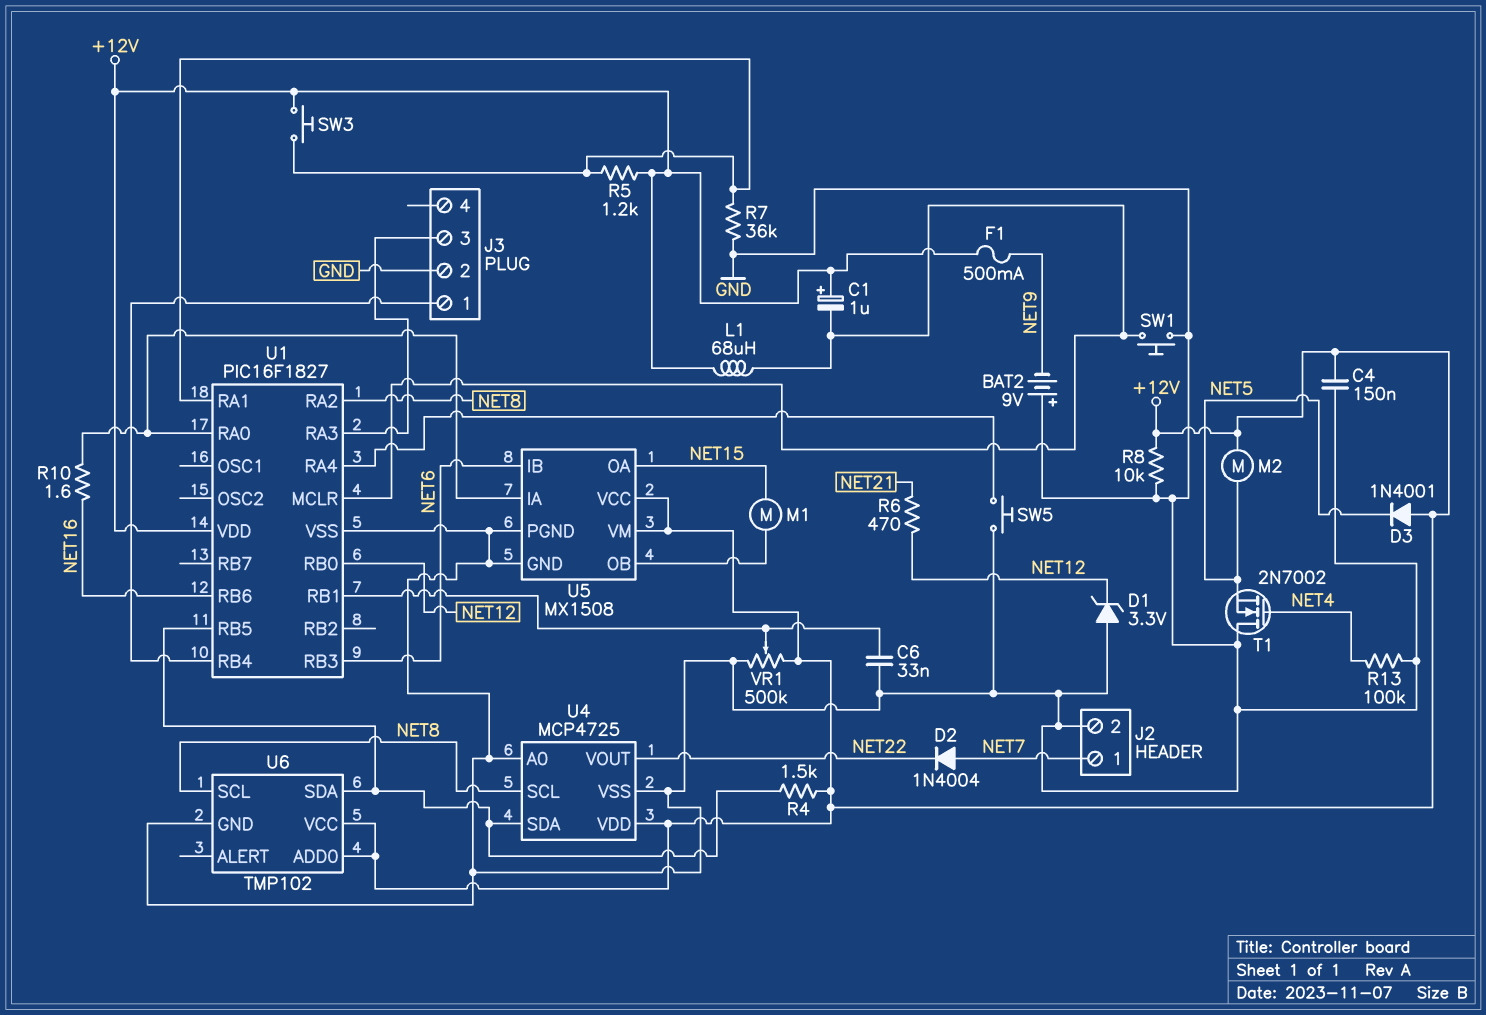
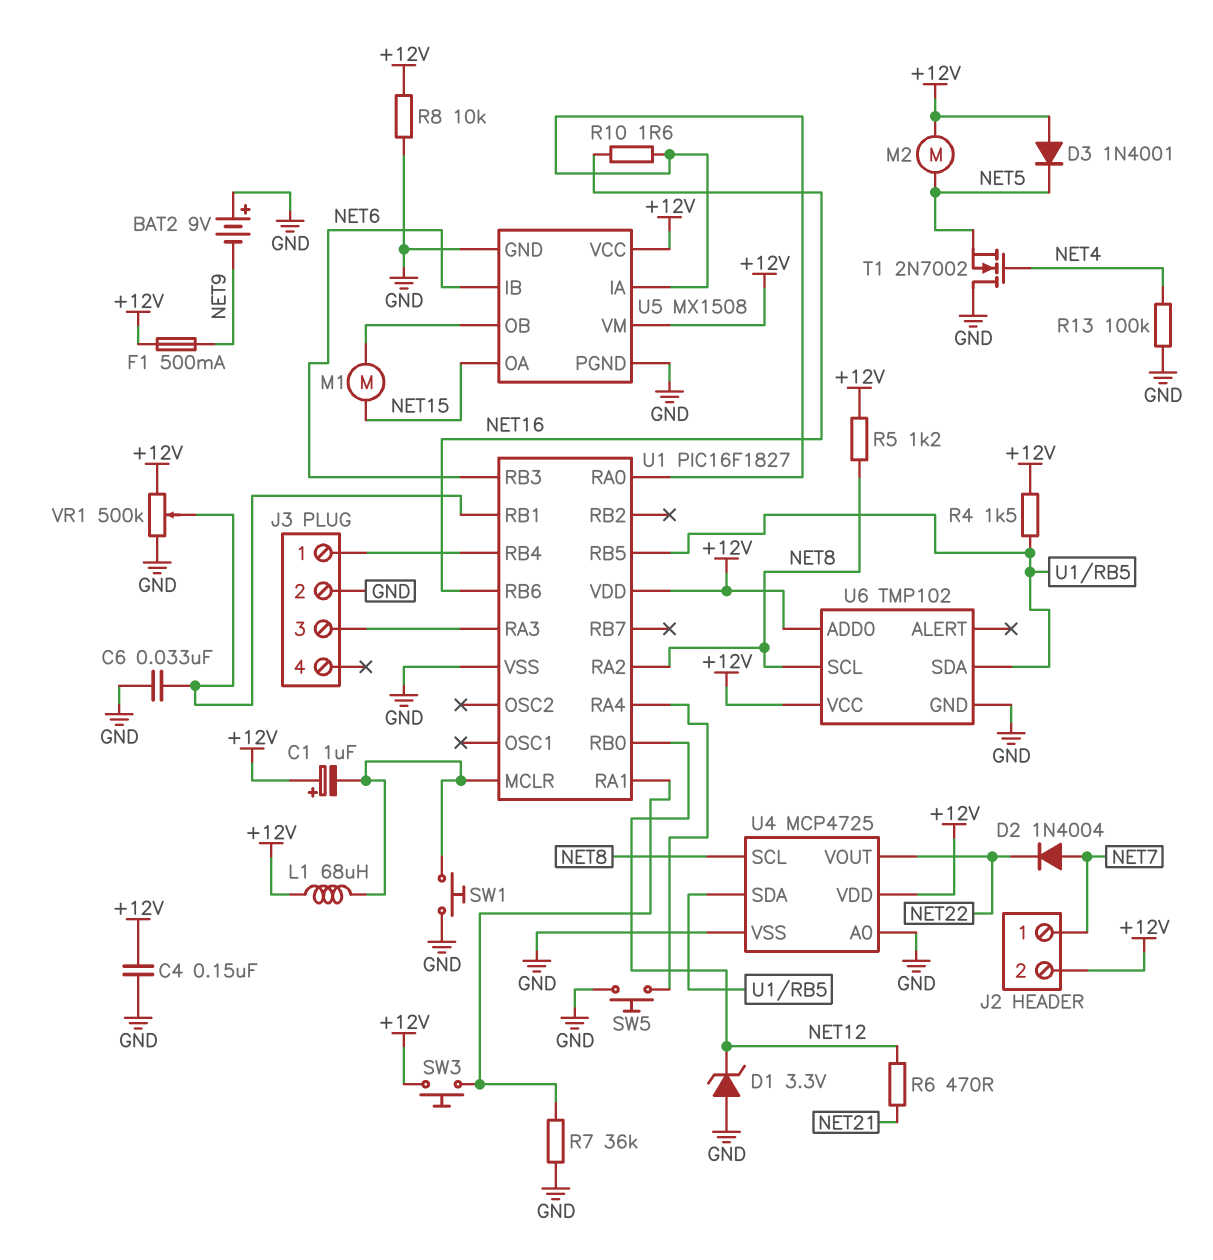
J2 pin 2: GND -> +12V
R5: 1.2k (+12V, U1/RA1) -> 1.2k (+12V, NET8)

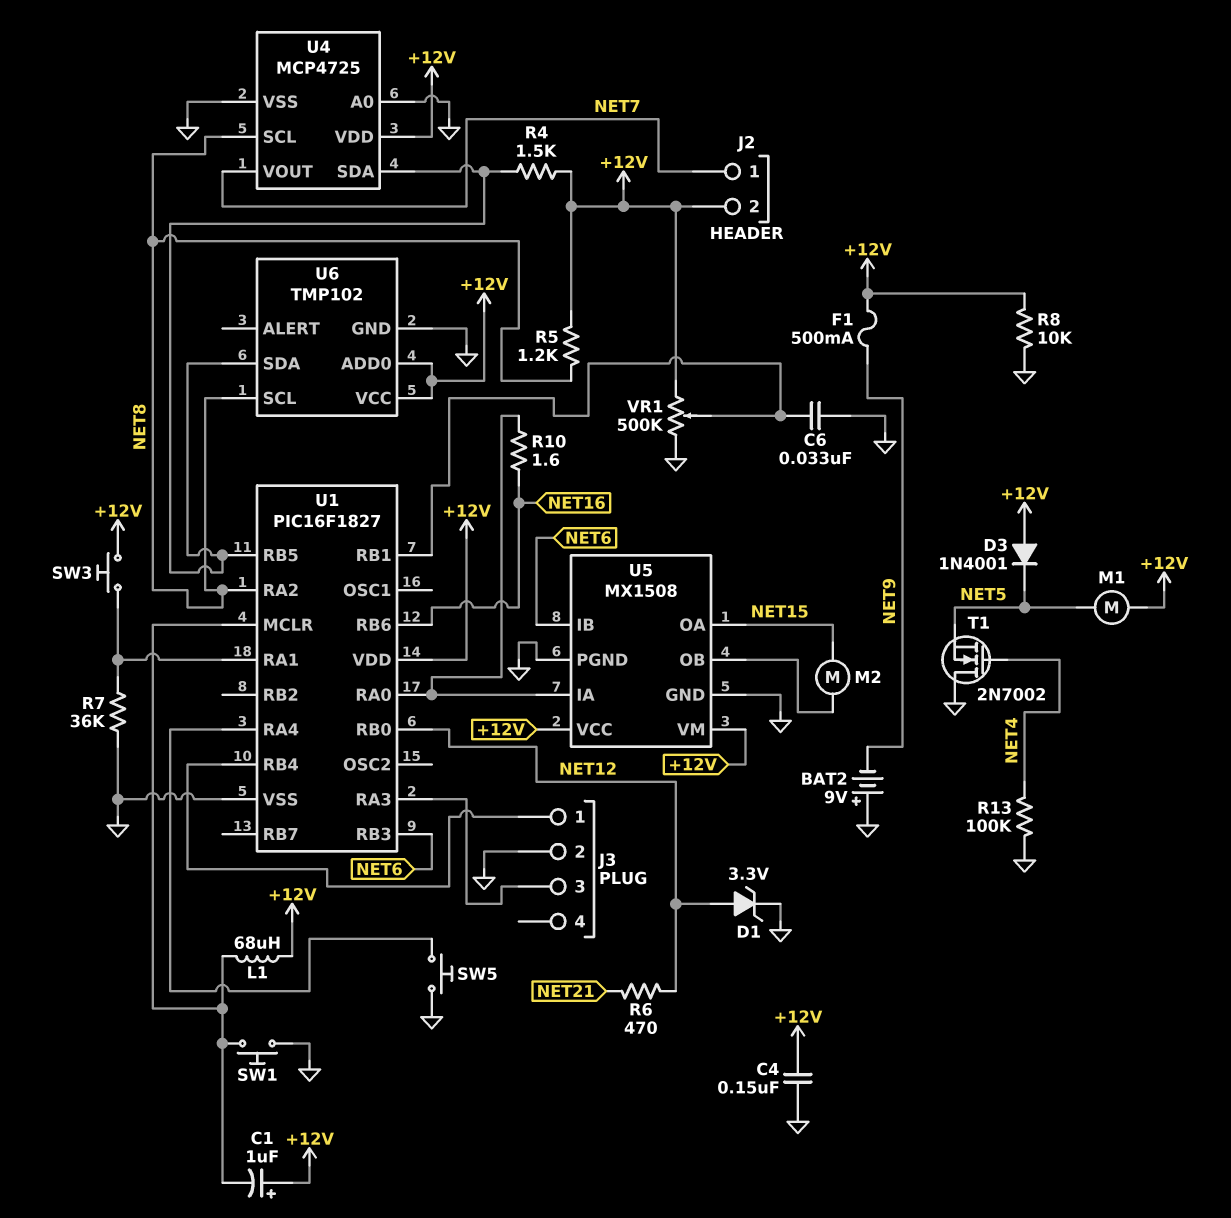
D1: zener 3.3V (A GND, K NET12) -> zener 3.3V (A NET12, K GND)
D2: diode 1N4004 (A NET7, K NET22) -> none
M1: motor (NET15, U5/OB) -> motor (+12V, NET5)
M2: motor (+12V, NET5) -> motor (NET15, U5/OB)
U4 pin VOUT: NET22 -> NET7

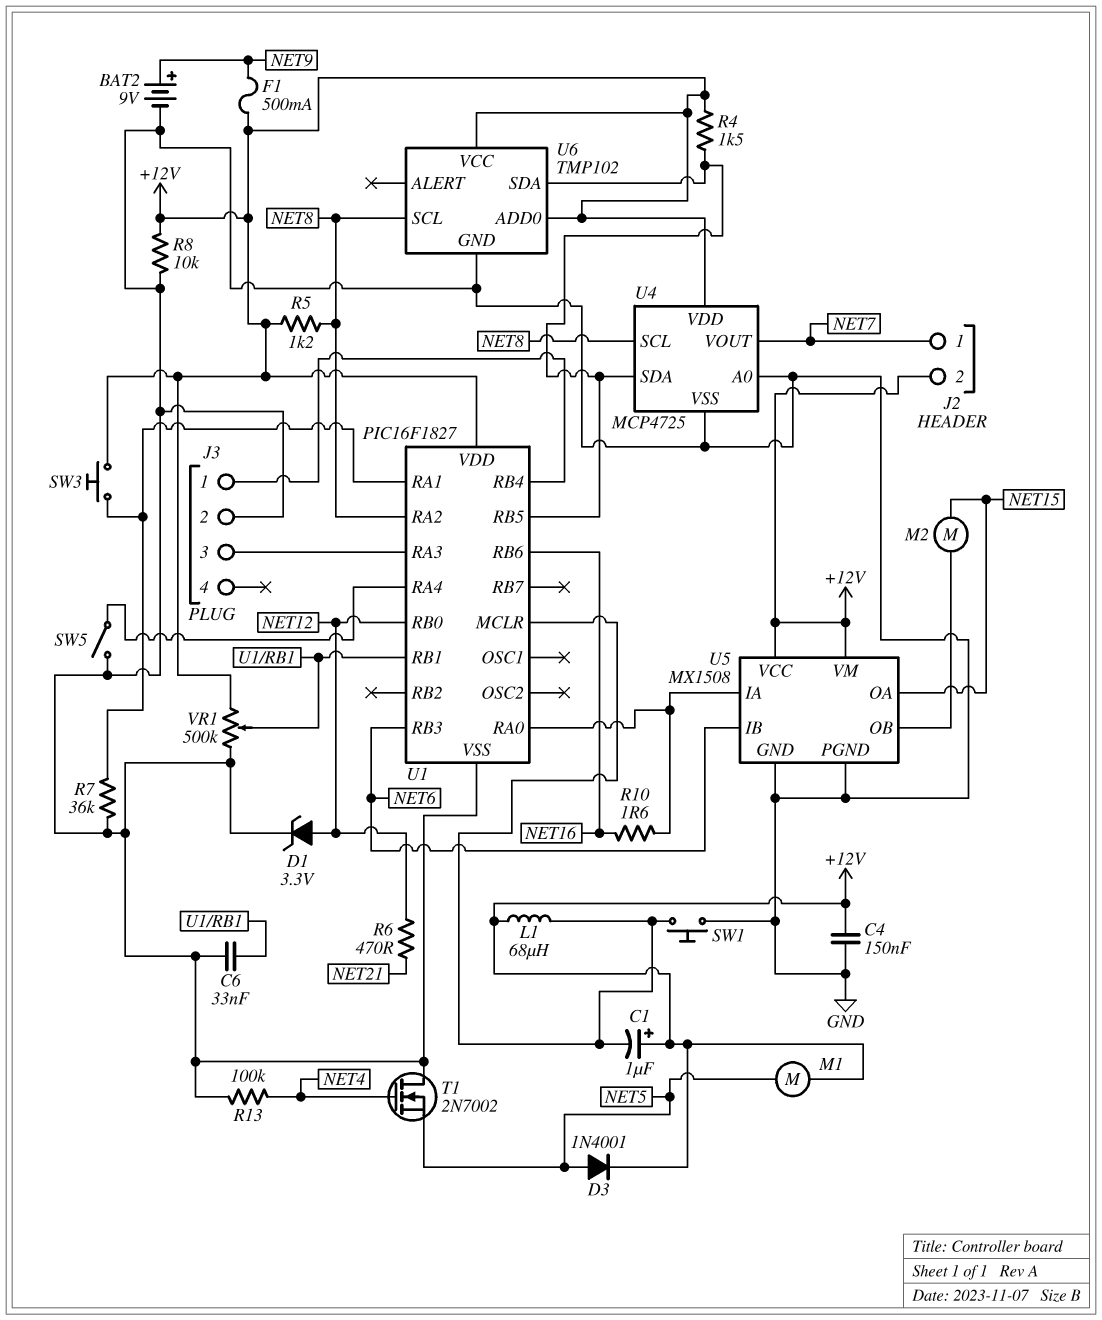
BAT2: 9V (plus GND, minus NET9) -> 9V (plus NET9, minus GND)
D3: diode 1N4001 (A +12V, K NET5) -> diode 1N4001 (A NET5, K +12V)
SW5: button (GND, U1/RA4) -> switch (GND, U1/RA4)

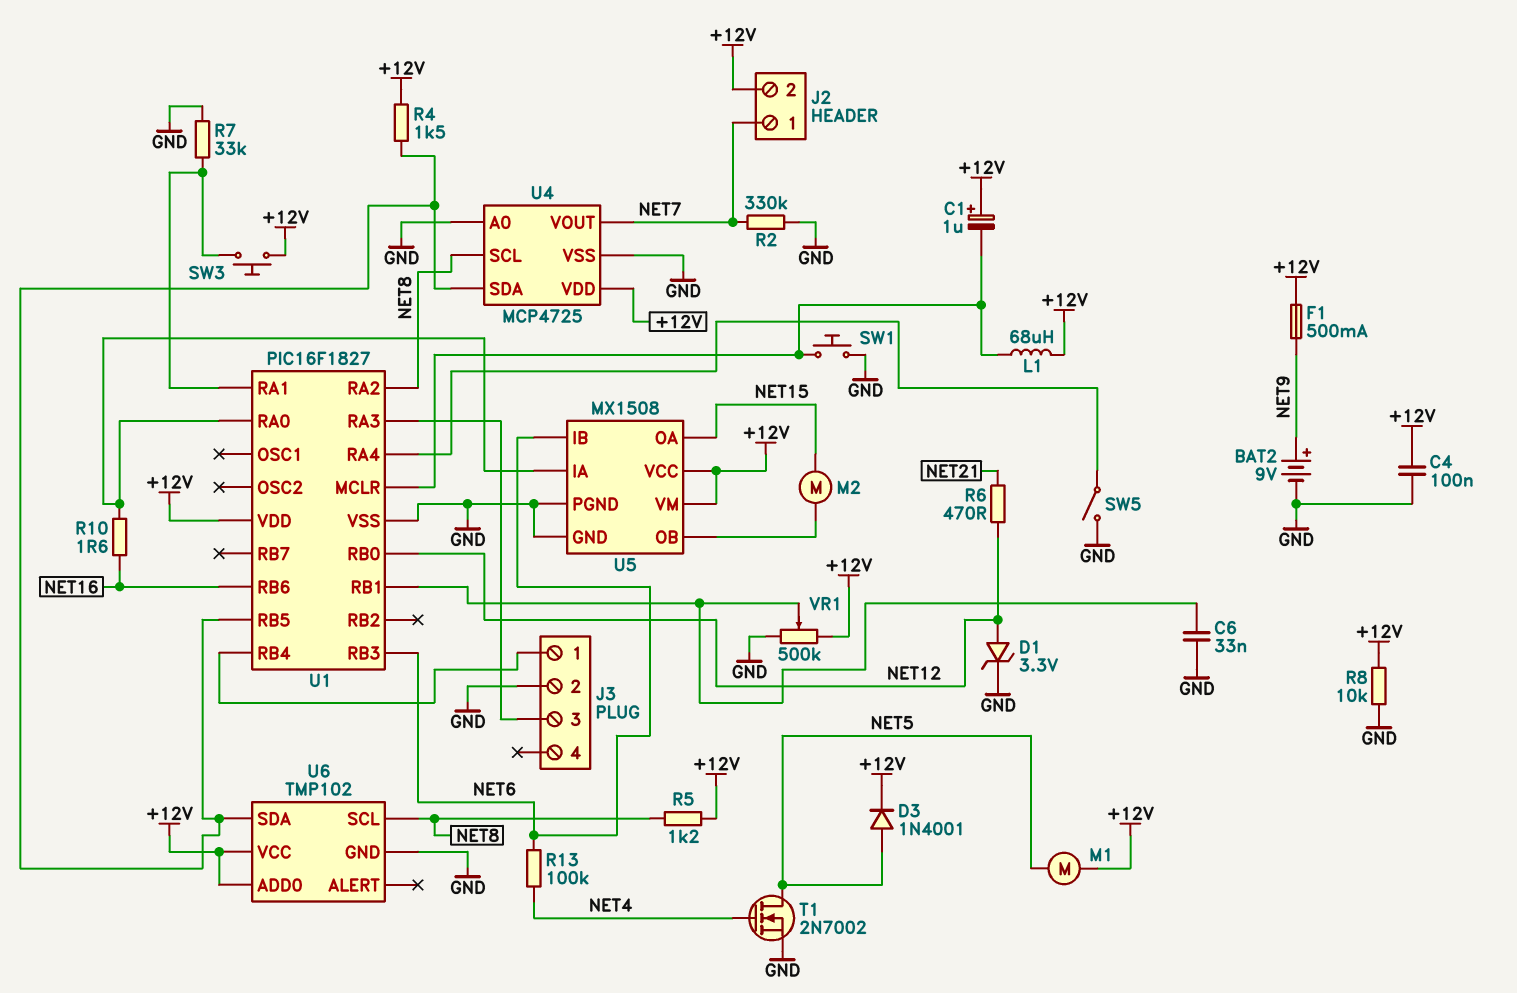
C4: 150nF (+12V, GND) -> 100nF (+12V, GND)
R2: none -> 330k (GND, NET7)
R7: 36k (GND, U1/RA1) -> 33k (GND, U1/RA1)
R13: 100k (GND, NET4) -> 100k (NET4, NET6)
T1: NMOS 2N7002 (G NET4, D GND, S NET5) -> NMOS 2N7002 (G NET4, D NET5, S GND)

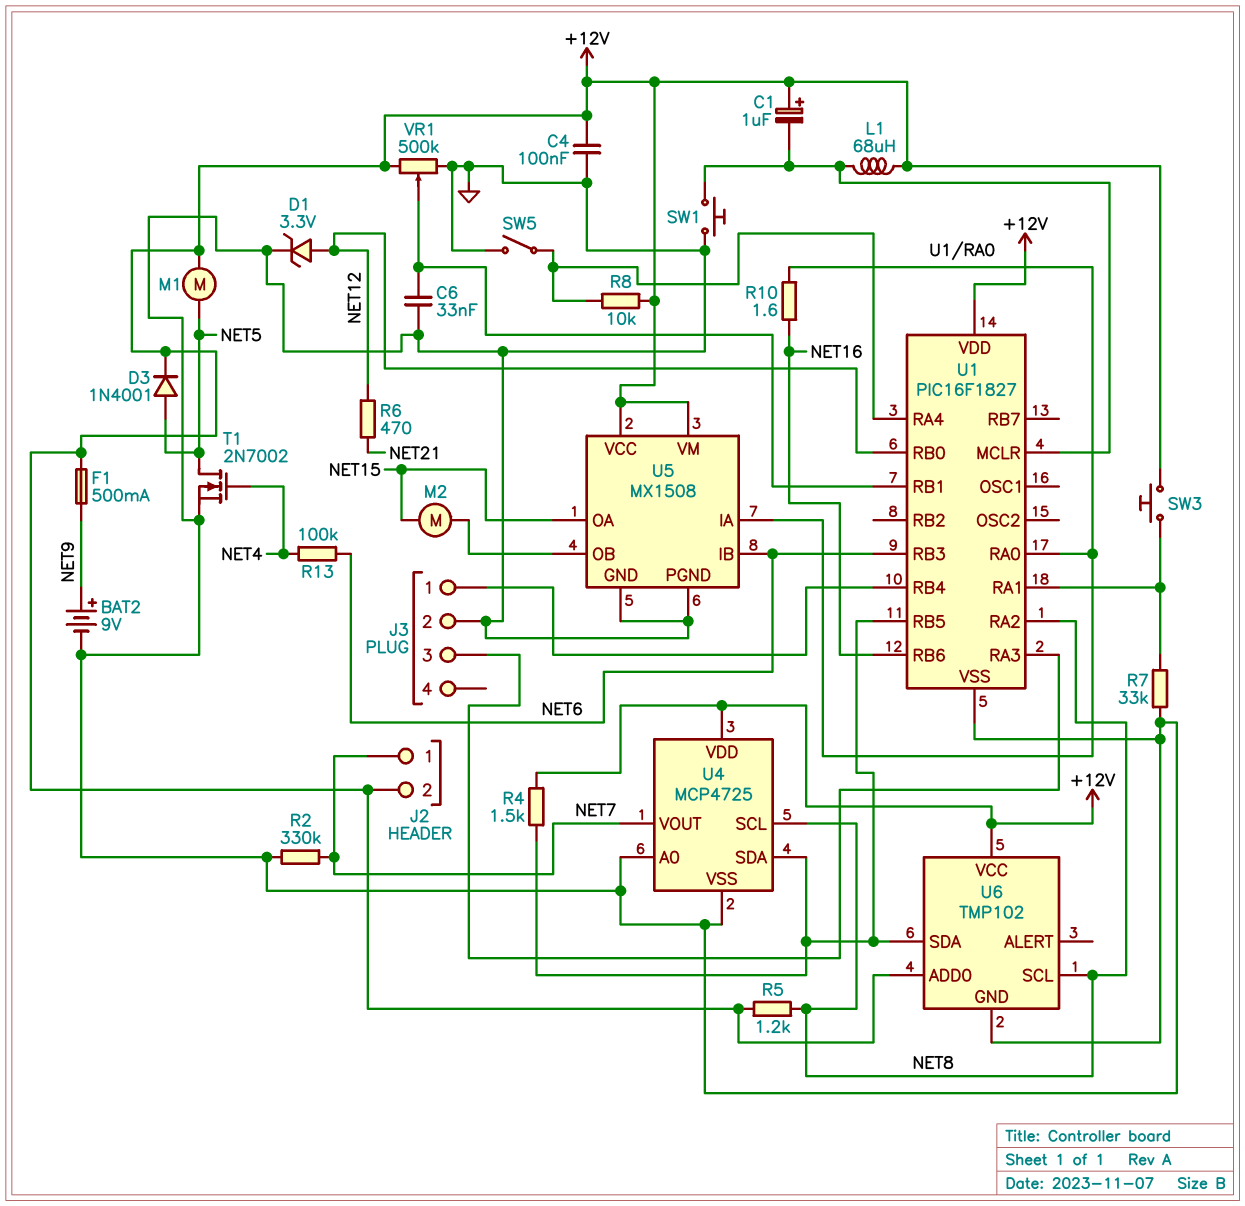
R8: 10k (+12V, GND) -> 10k (+12V, U1/RA4)

